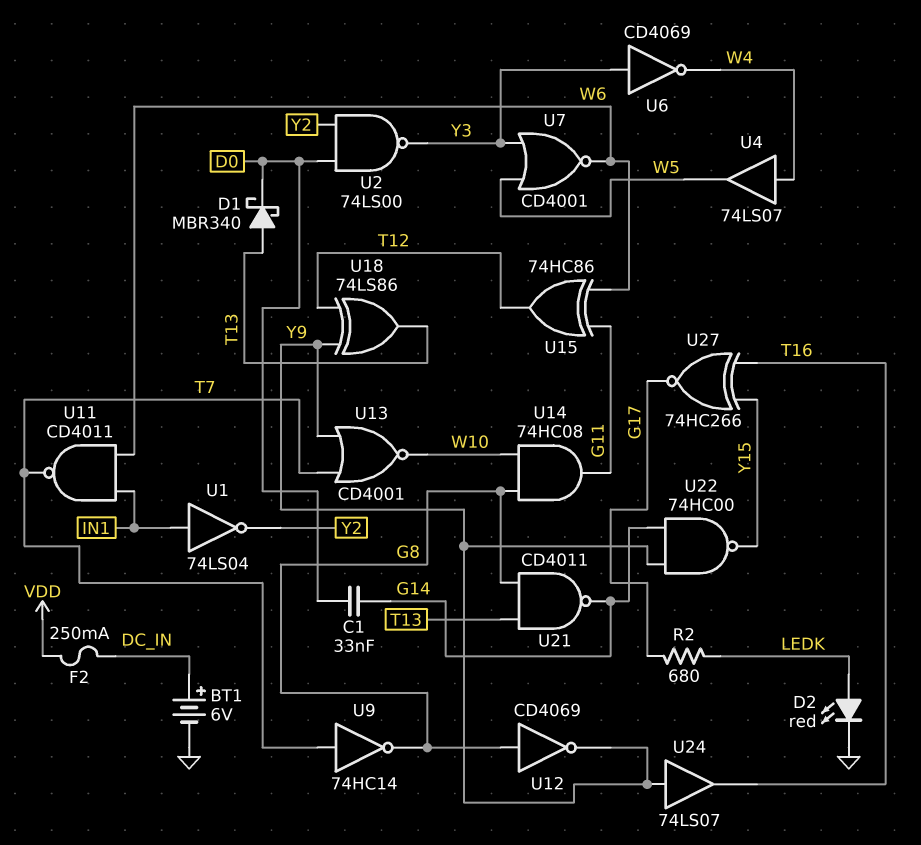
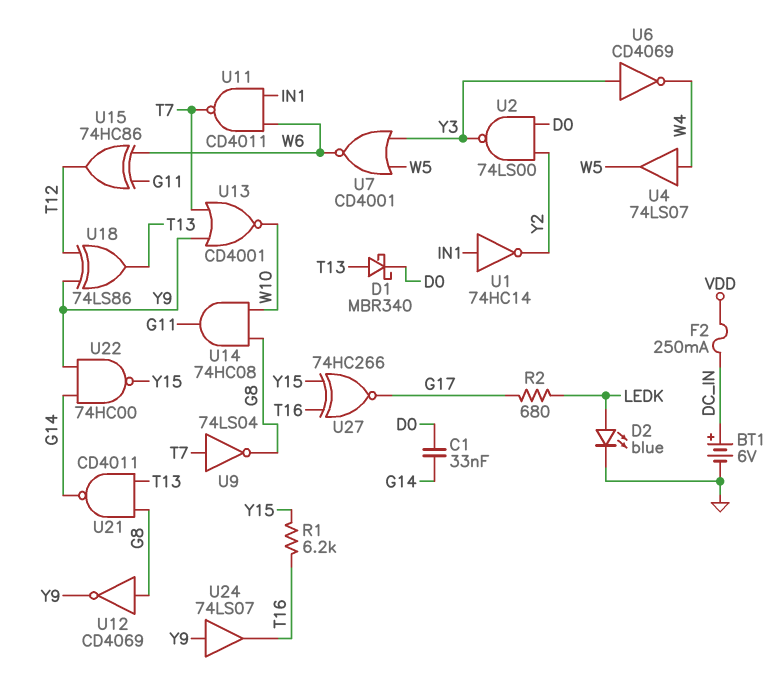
D2: LED red (A LEDK, K GND) -> LED blue (A LEDK, K GND)
R1: none -> 6.2k (T16, Y15)
U1: NOT 74LS04 (in IN1, out Y2) -> NOT 74HC14 (in IN1, out Y2)
U9: NOT 74HC14 (in T7, out G8) -> NOT 74LS04 (in T7, out G8)

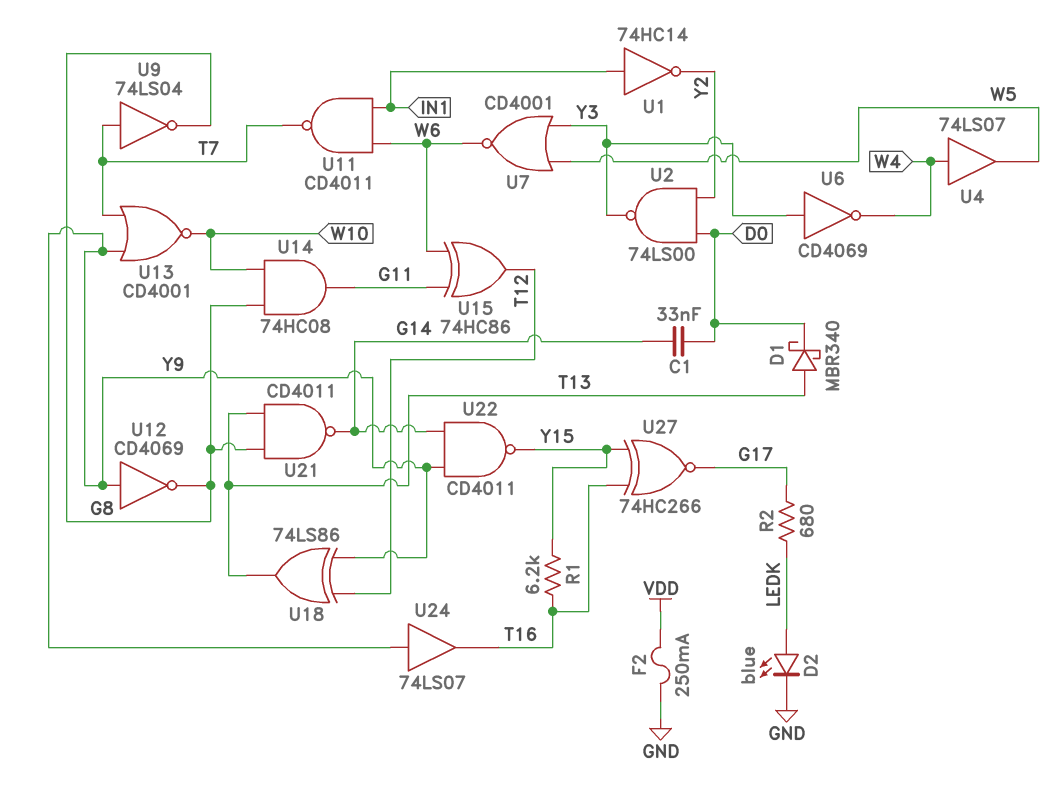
BT1: 6V (plus DC_IN, minus GND) -> none
F2: 250mA (DC_IN, VDD) -> 250mA (GND, VDD)
U12: NOT CD4069 (in G8, out Y9) -> NOT CD4069 (in Y9, out G8)
U22: NAND 74HC00 (in G14, in Y9, out Y15) -> NAND CD4011 (in G14, in Y9, out Y15)

